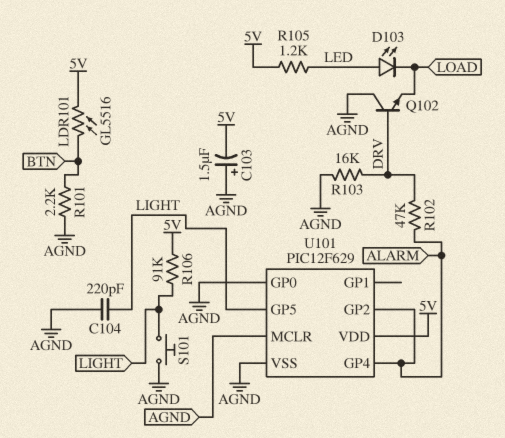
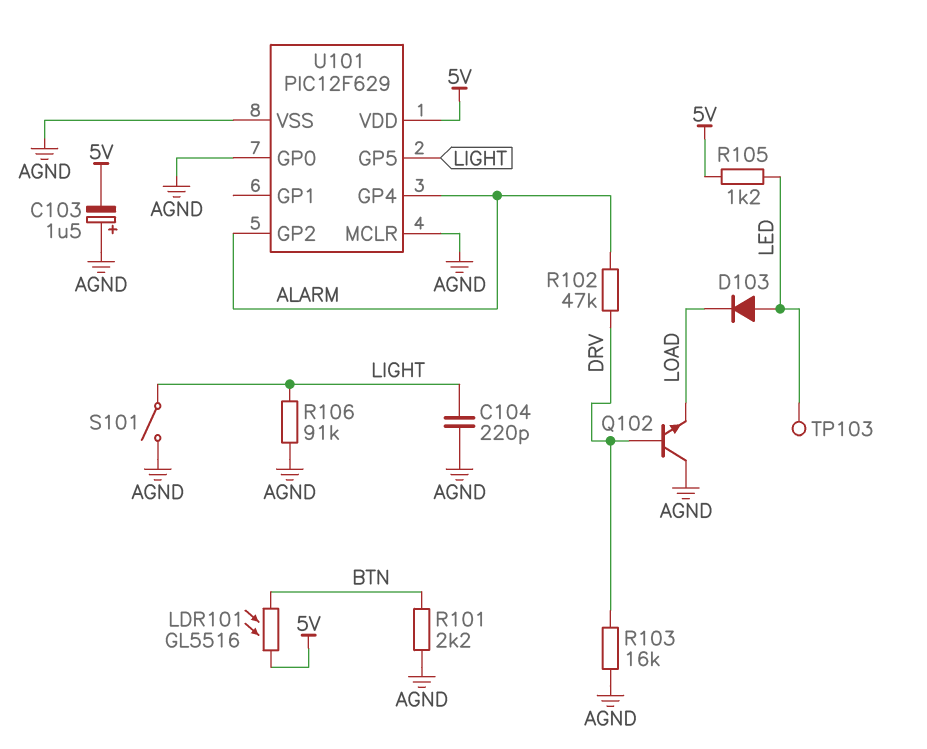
D103: LED (A LED, K LOAD) -> diode (A LED, K LOAD)
R106: 91k (5V, LIGHT) -> 91k (AGND, LIGHT)
S101: button (AGND, LIGHT) -> switch (AGND, LIGHT)
TP103: none -> test point (LED)

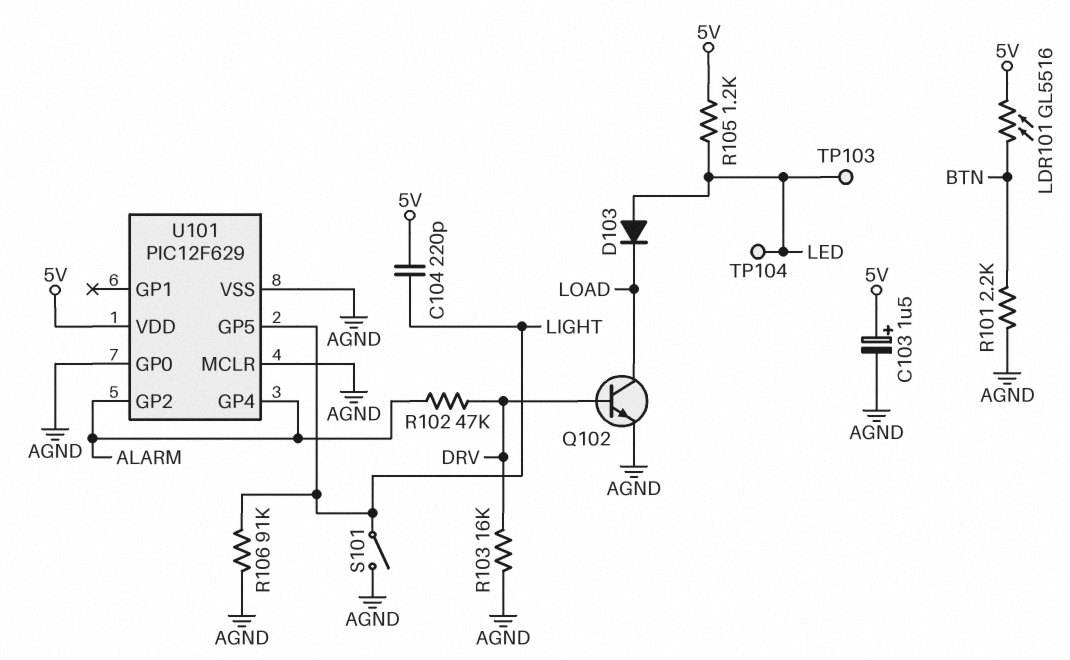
C103: 1.5uF (plus AGND, minus 5V) -> 1.5uF (plus 5V, minus AGND)
C104: 220pF (AGND, LIGHT) -> 220pF (5V, LIGHT)
Q102: NPN (B DRV, C AGND, E LOAD) -> NPN (B DRV, C LOAD, E AGND)
TP104: none -> test point (LED)

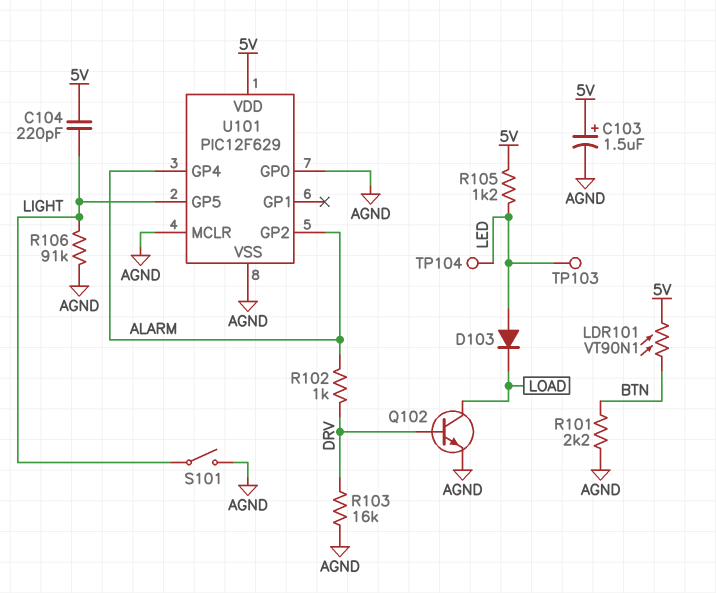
LDR101: GL5516 (5V, BTN) -> VT90N1 (5V, BTN)
R102: 47k (ALARM, DRV) -> 1k (ALARM, DRV)

